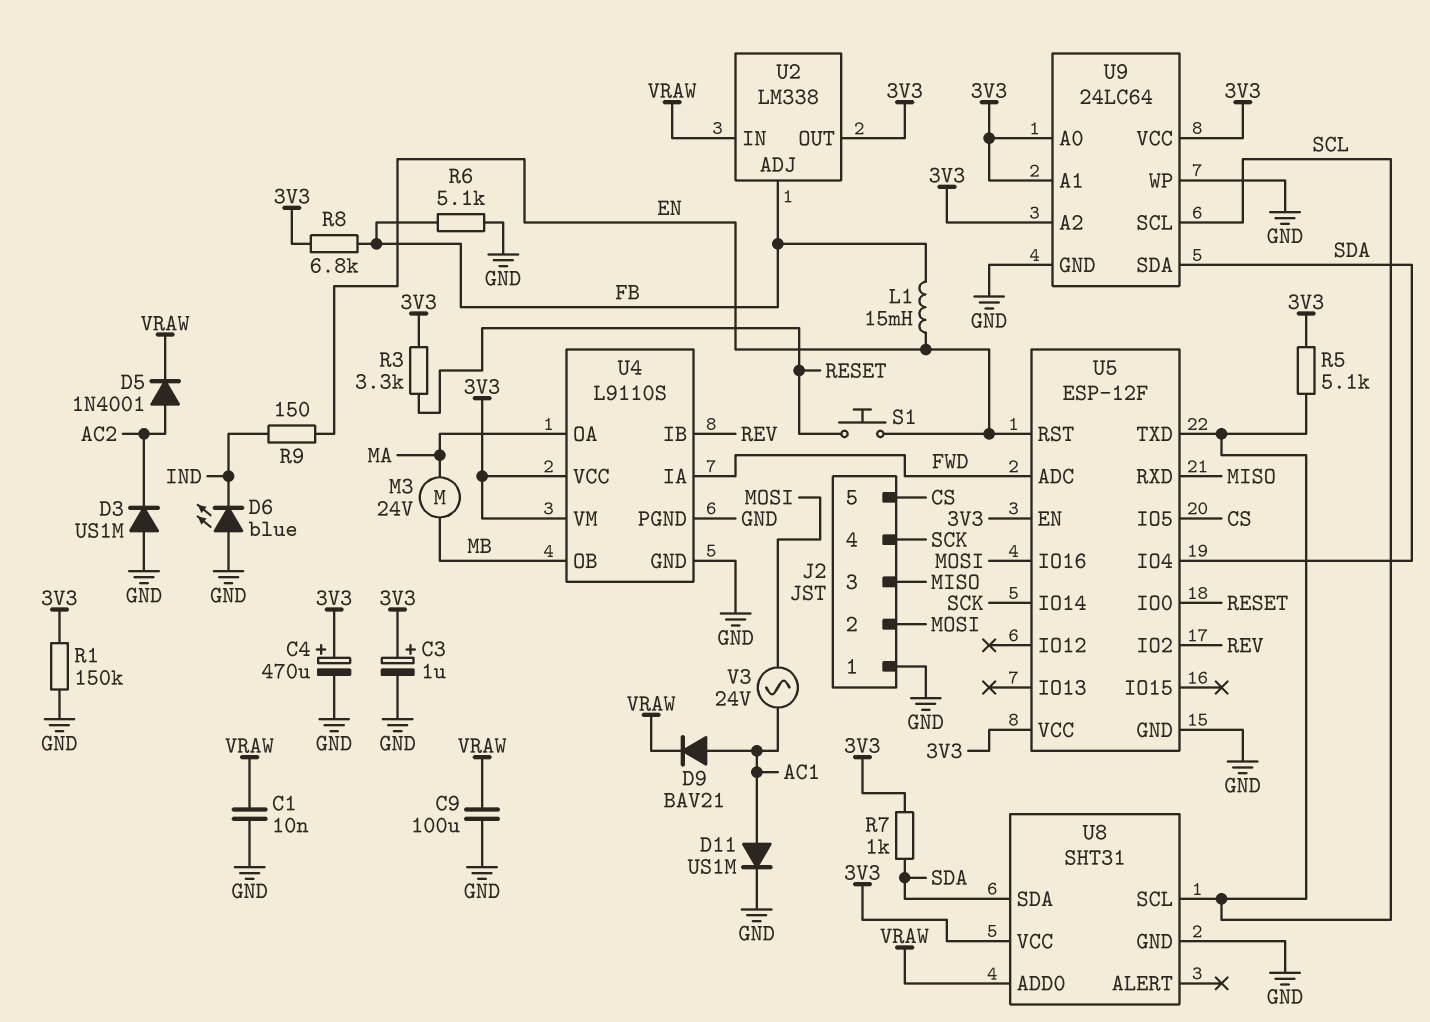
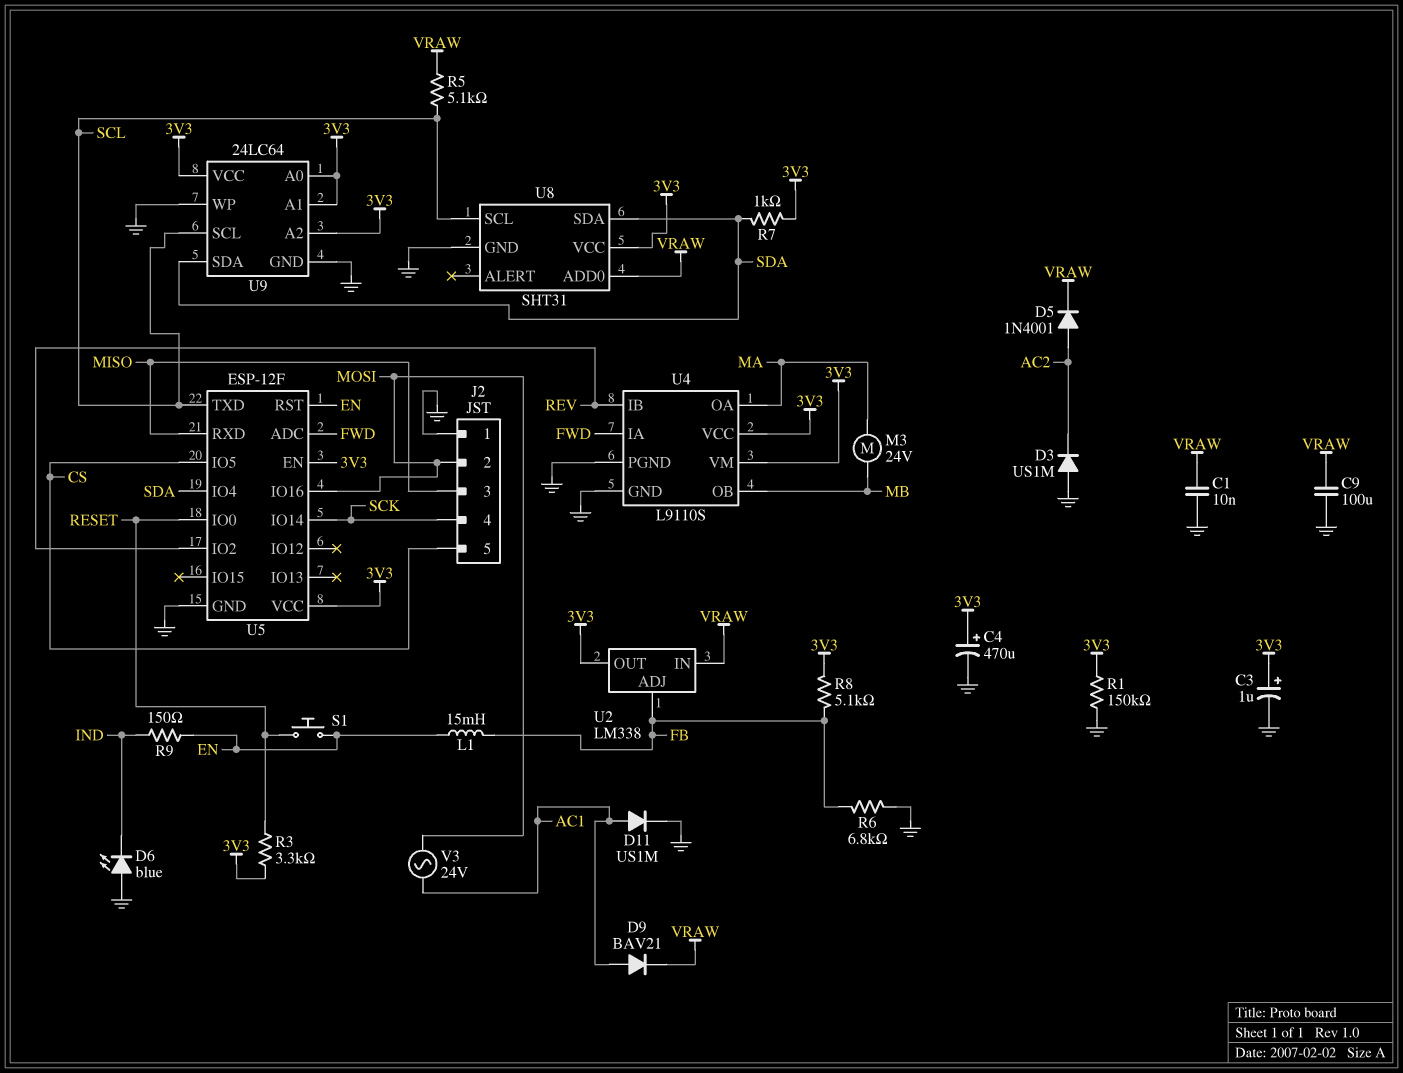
R5: 5.1k (3V3, SCL) -> 5.1k (SCL, VRAW)
R6: 5.1k (FB, GND) -> 6.8k (FB, GND)
R8: 6.8k (3V3, FB) -> 5.1k (3V3, FB)

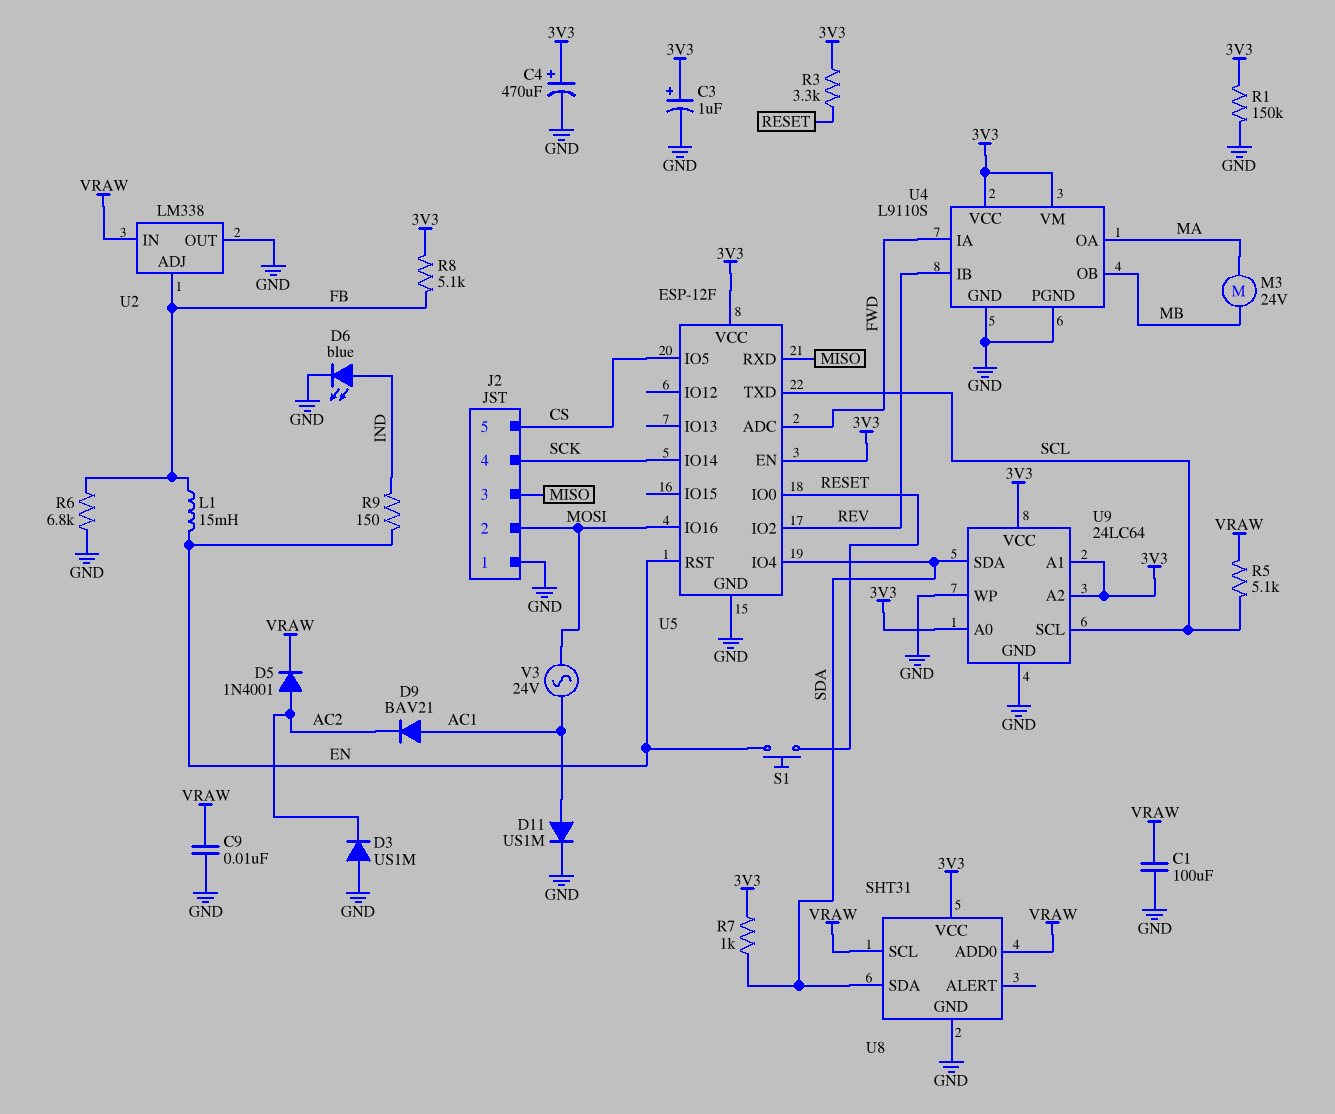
C1: 10nF (GND, VRAW) -> 100uF (GND, VRAW)
C9: 100uF (GND, VRAW) -> 10nF (GND, VRAW)
D6: LED blue (A GND, K IND) -> LED blue (A IND, K GND)
D9: diode BAV21 (A AC1, K VRAW) -> diode BAV21 (A AC1, K AC2)
U2 pin OUT: 3V3 -> GND
U8 pin SCL: SCL -> VRAW

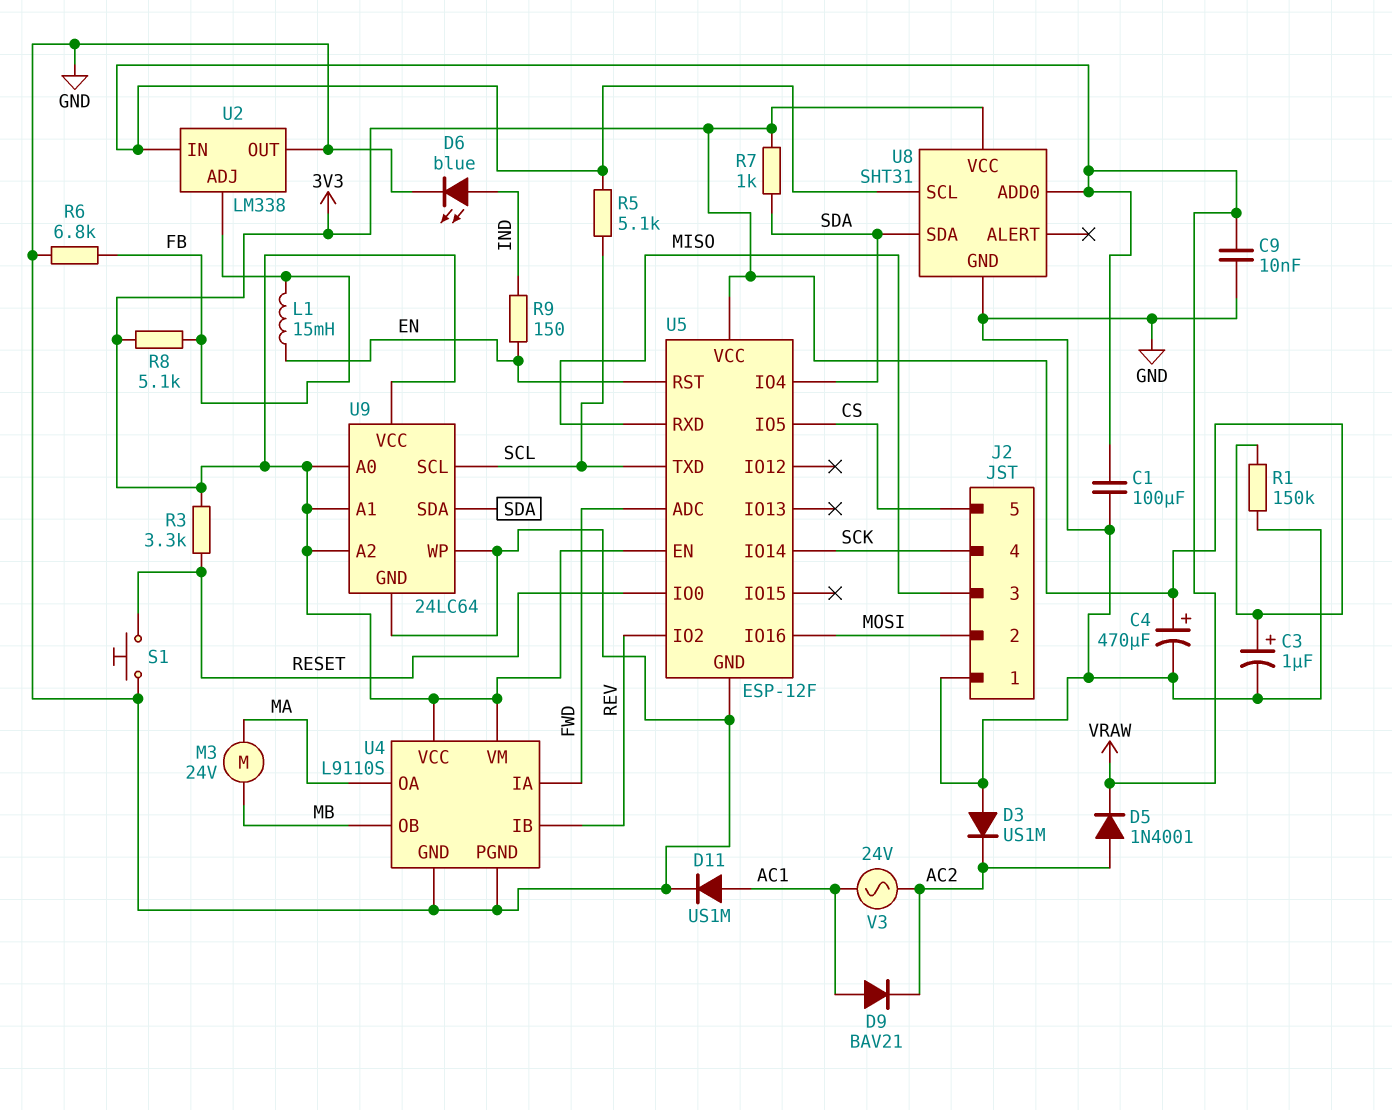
S1: button (EN, RESET) -> button (GND, RESET)
V3: AC 24V (AC1, MOSI) -> AC 24V (AC1, AC2)

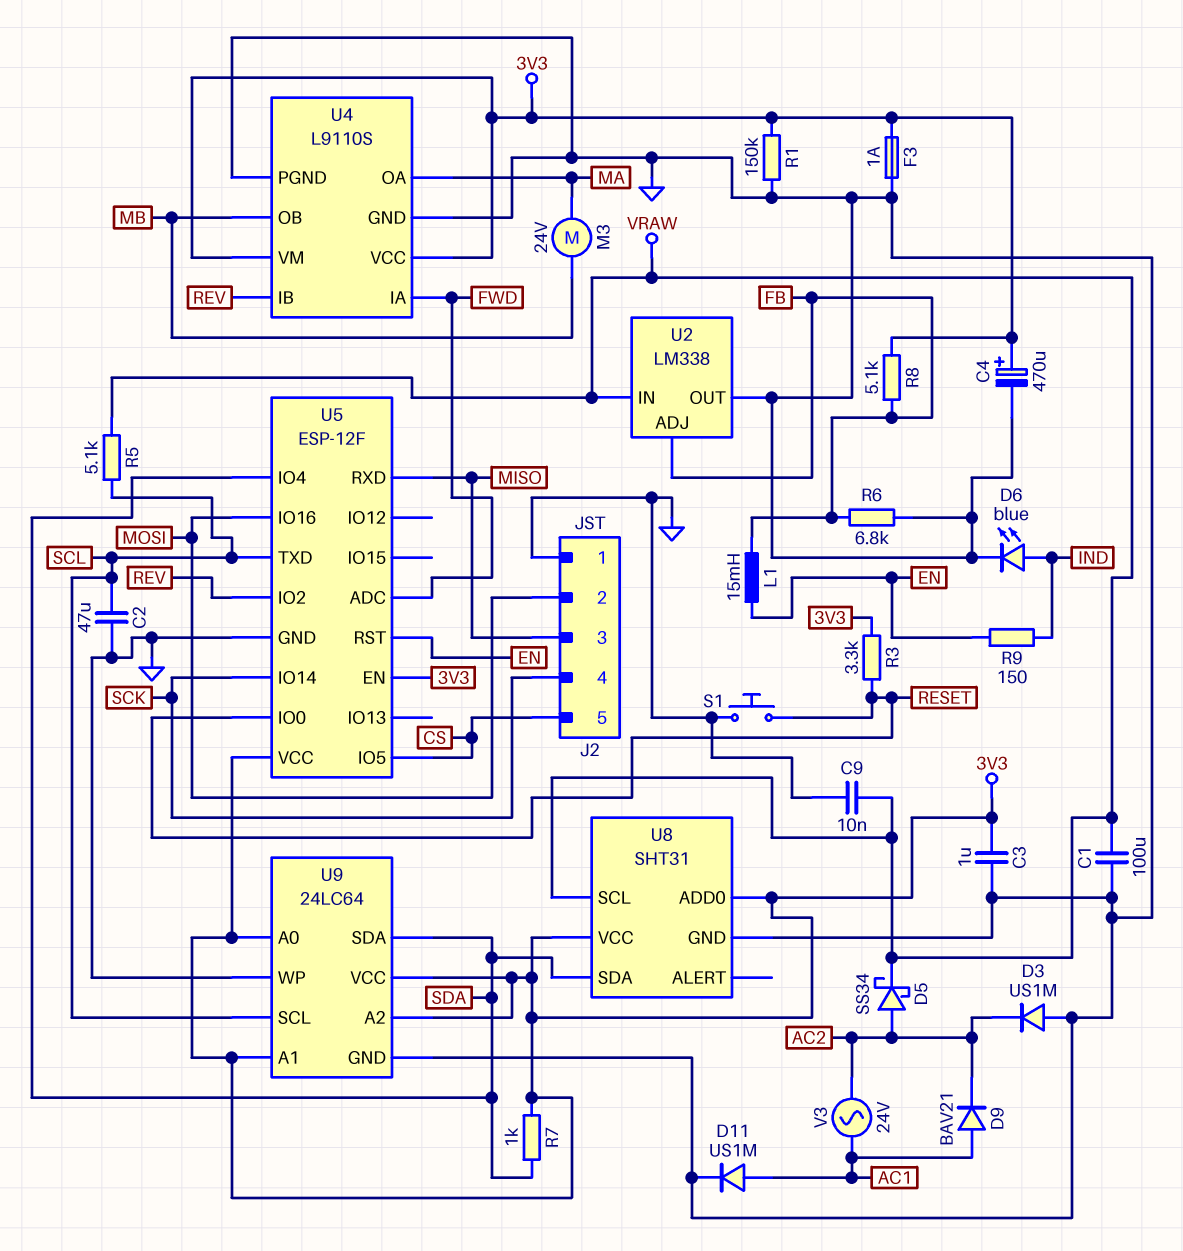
C2: none -> 47uF (GND, SCL)
C3: 1uF (plus 3V3, minus GND) -> 1uF (3V3, GND)
D5: diode 1N4001 (A AC2, K VRAW) -> schottky SS34 (A AC2, K VRAW)
F3: none -> 1A (3V3, GND)
U8 pin ADD0: VRAW -> 3V3

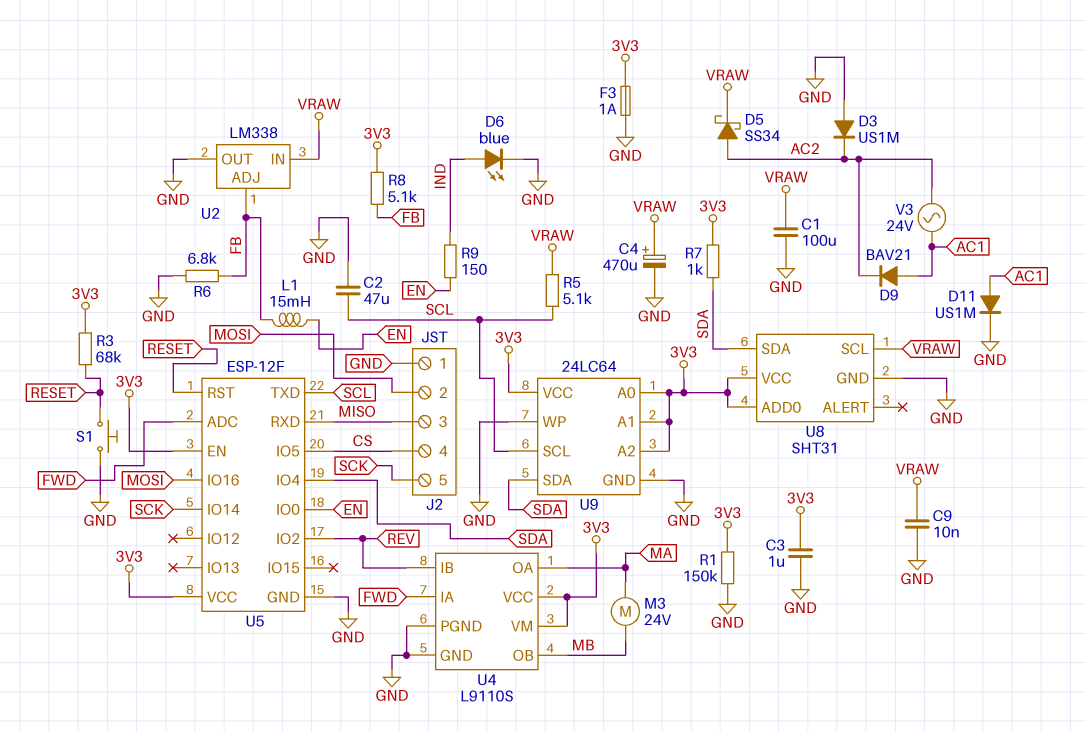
C4: 470uF (plus 3V3, minus GND) -> 470uF (plus VRAW, minus GND)
J2 pin 4: SCK -> CS
J2 pin 5: CS -> SCK
R3: 3.3k (3V3, RESET) -> 68k (3V3, RESET)
U5 pin IO0: RESET -> EN
U5 pin RST: EN -> RESET

